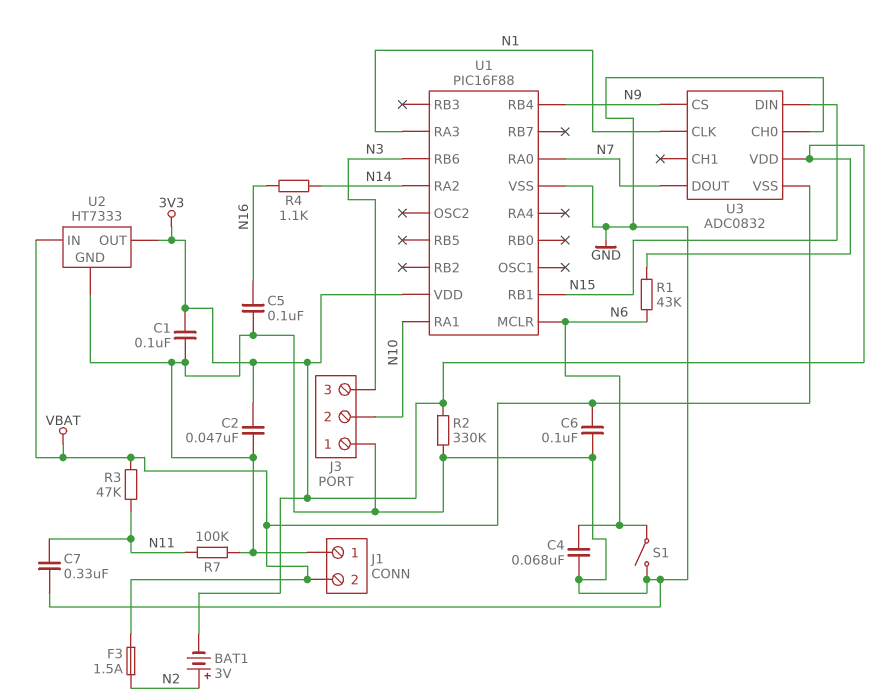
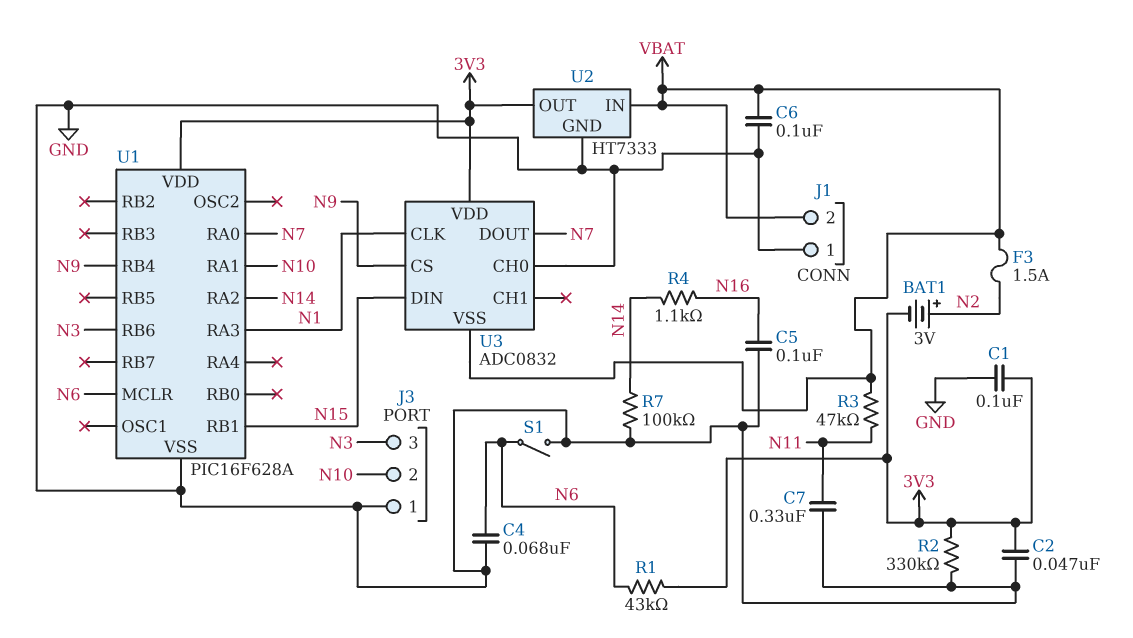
R7: 100k (GND, N11) -> 100k (GND, N14)
U1: PIC16F88 -> PIC16F628A

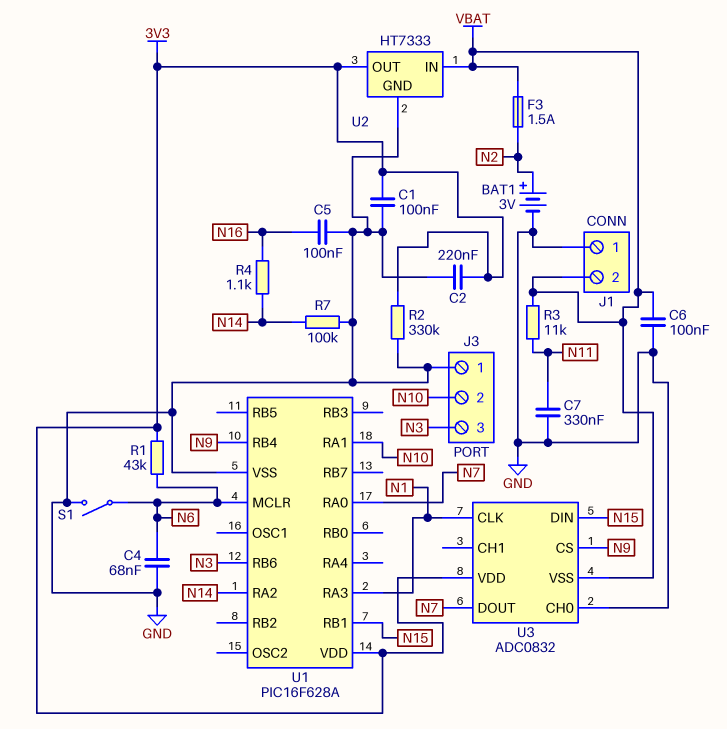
BAT1: 3V (plus N2, minus 3V3) -> 3V (plus N2, minus GND)
C2: 47nF (3V3, GND) -> 220nF (3V3, GND)
R3: 47k (N11, VBAT) -> 11k (N11, VBAT)

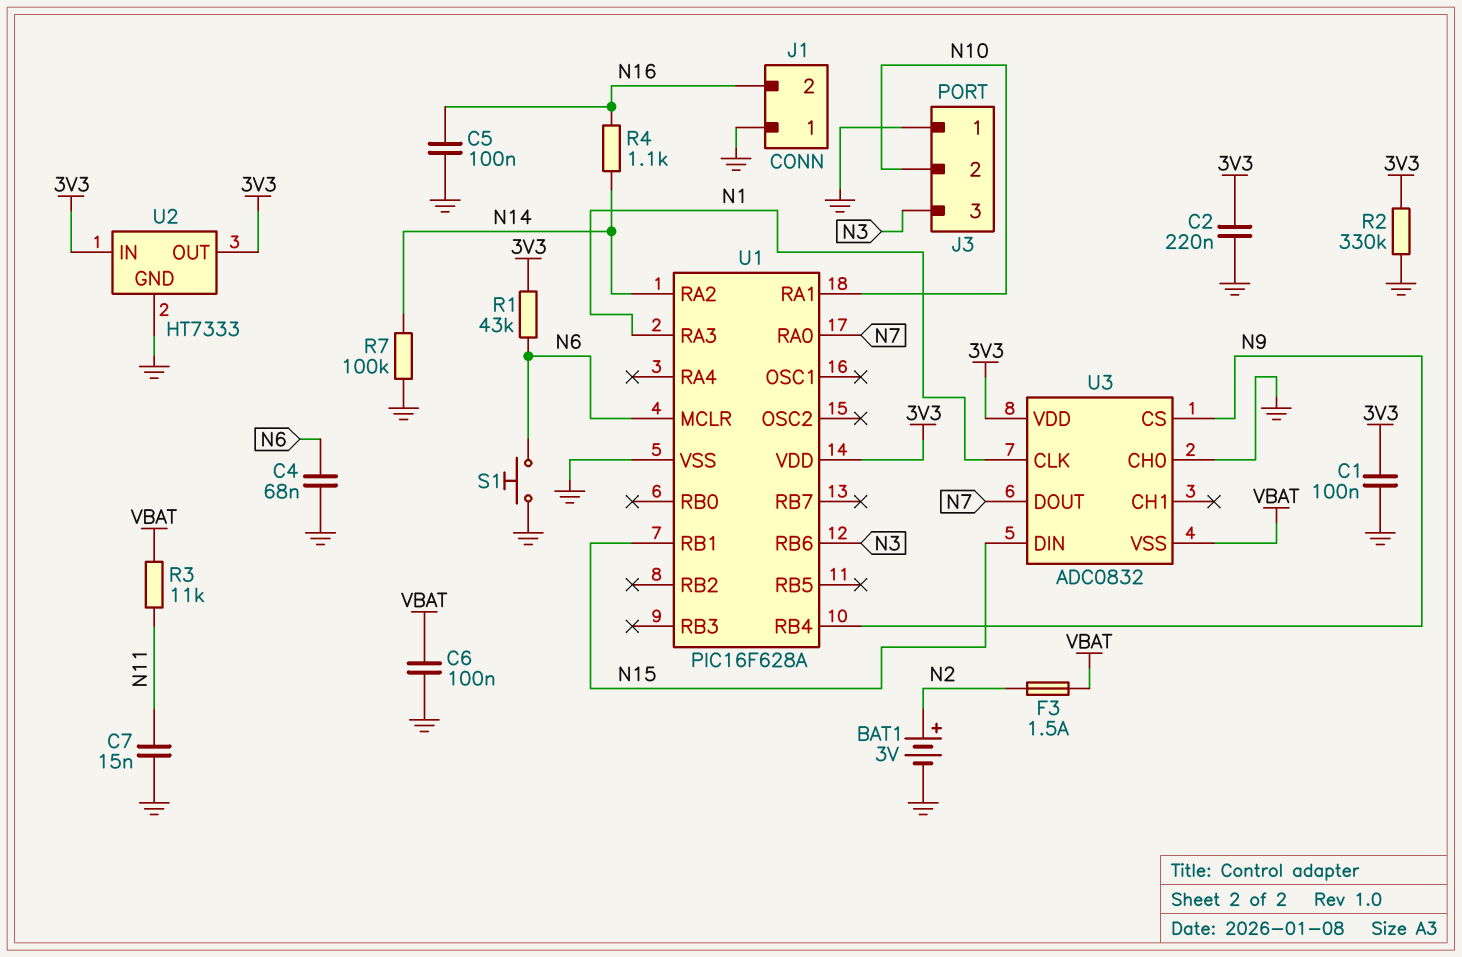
C7: 330nF (GND, N11) -> 15nF (GND, N11)
J1 pin 2: VBAT -> N16
S1: switch (GND, N6) -> button (GND, N6)
U2 pin IN: VBAT -> 3V3

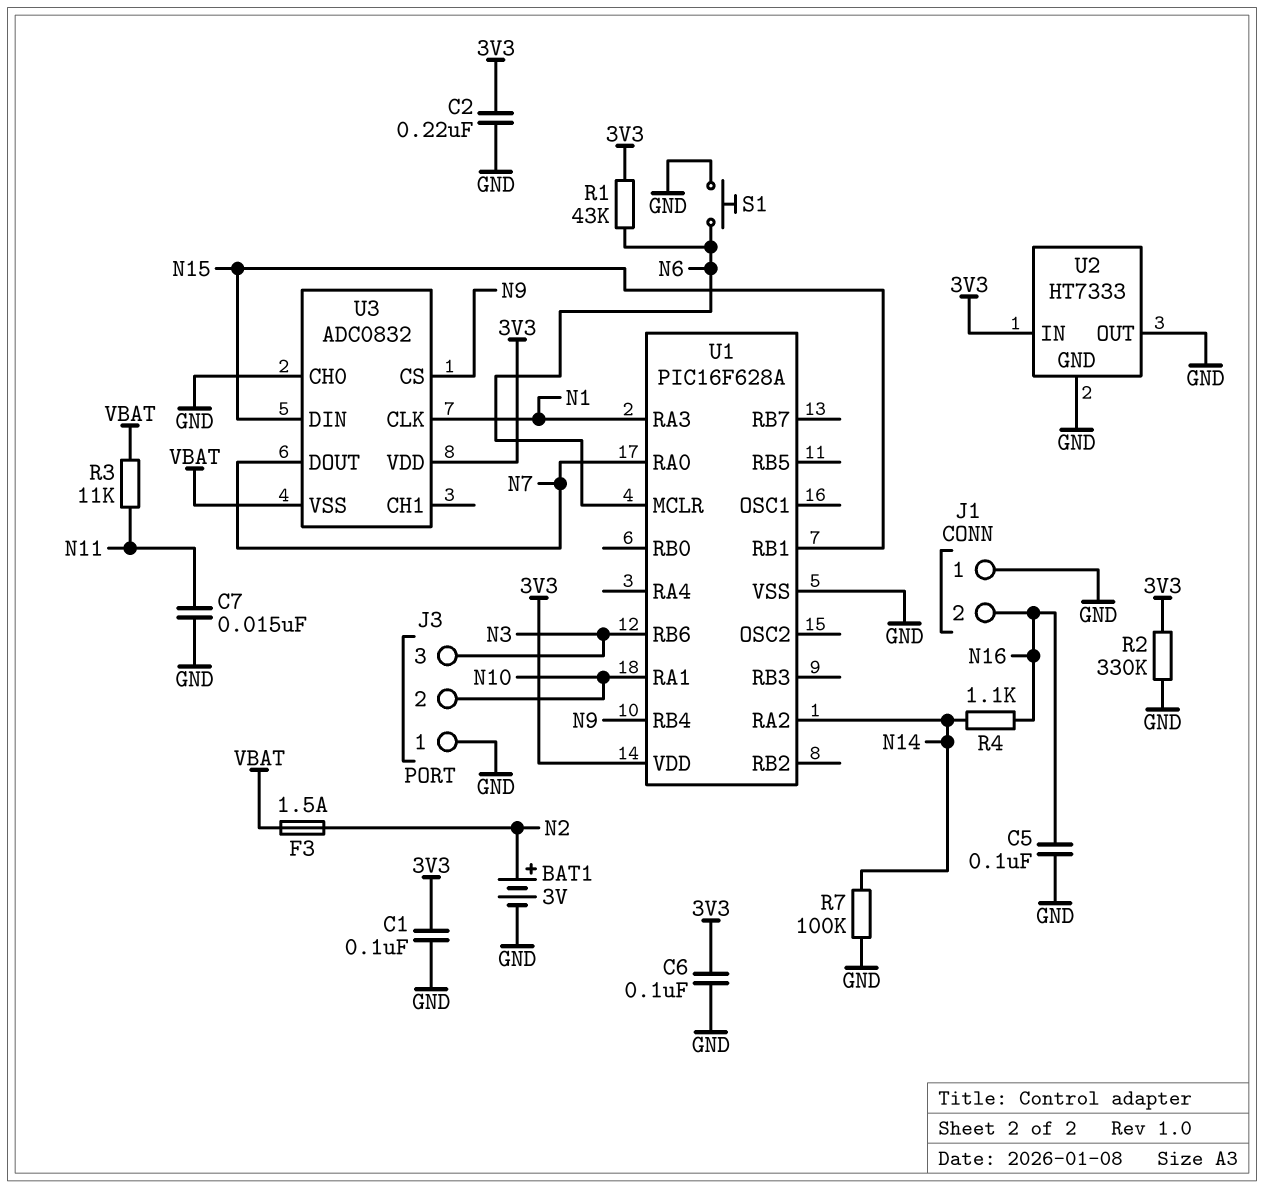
C4: 68nF (GND, N6) -> none
C6: 100nF (GND, VBAT) -> 100nF (3V3, GND)
U2 pin OUT: 3V3 -> GND

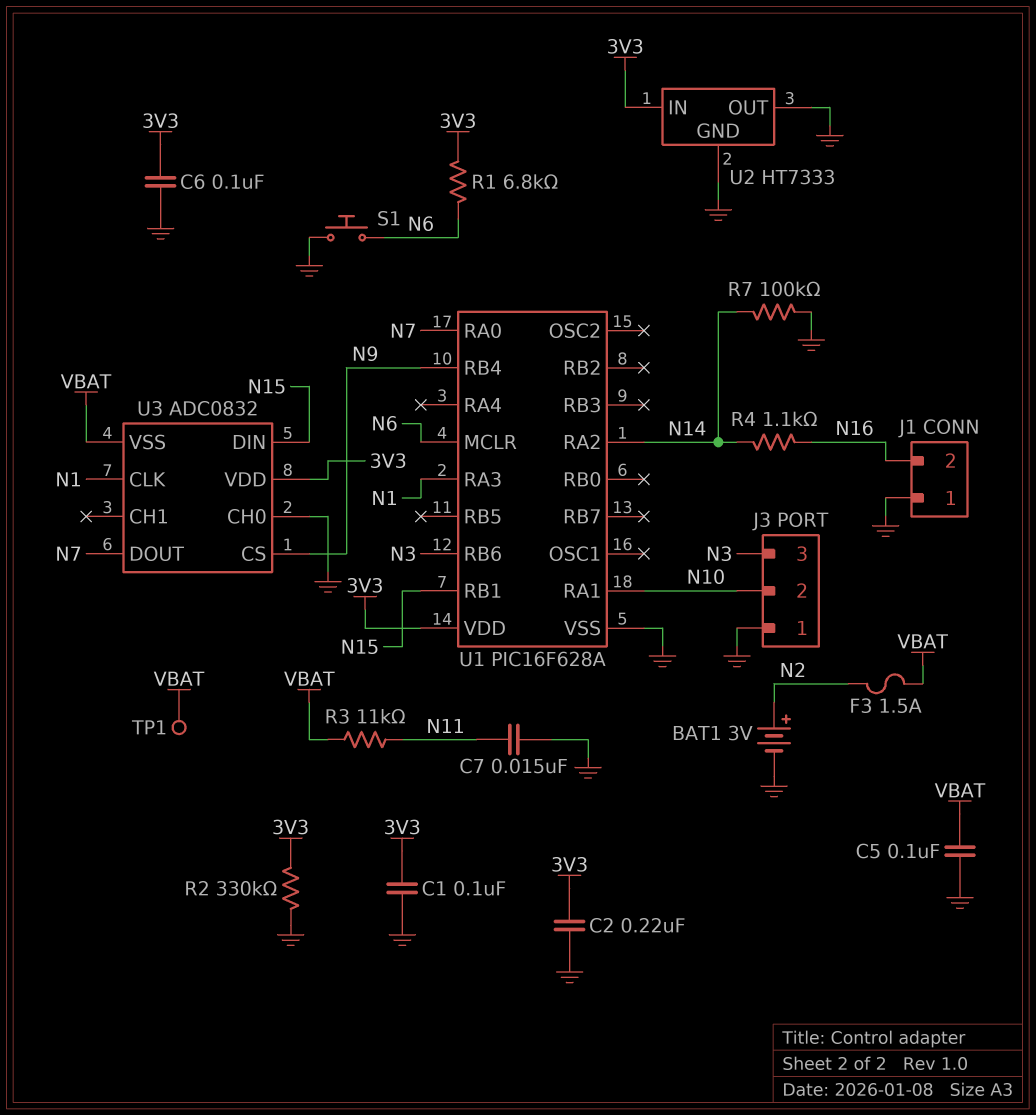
C5: 100nF (GND, N16) -> 100nF (GND, VBAT)
R1: 43k (3V3, N6) -> 6.8k (3V3, N6)
TP1: none -> test point (VBAT)

